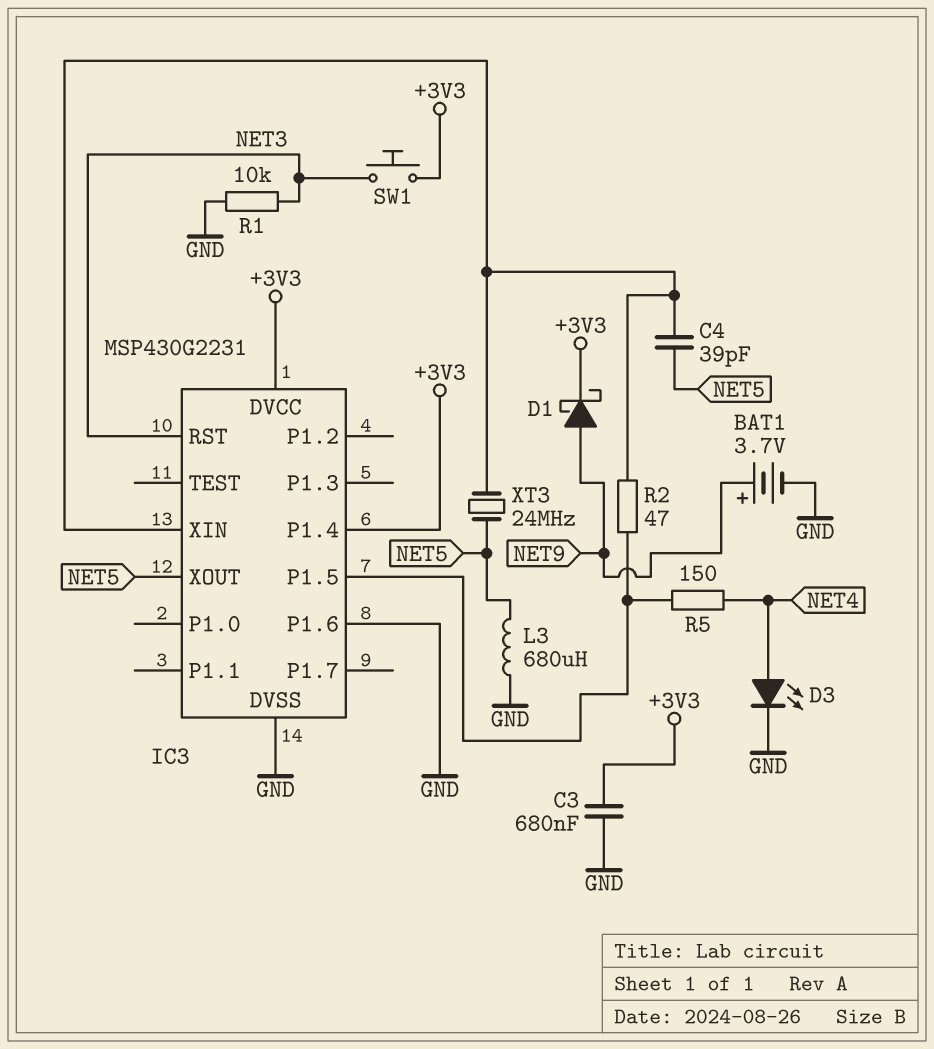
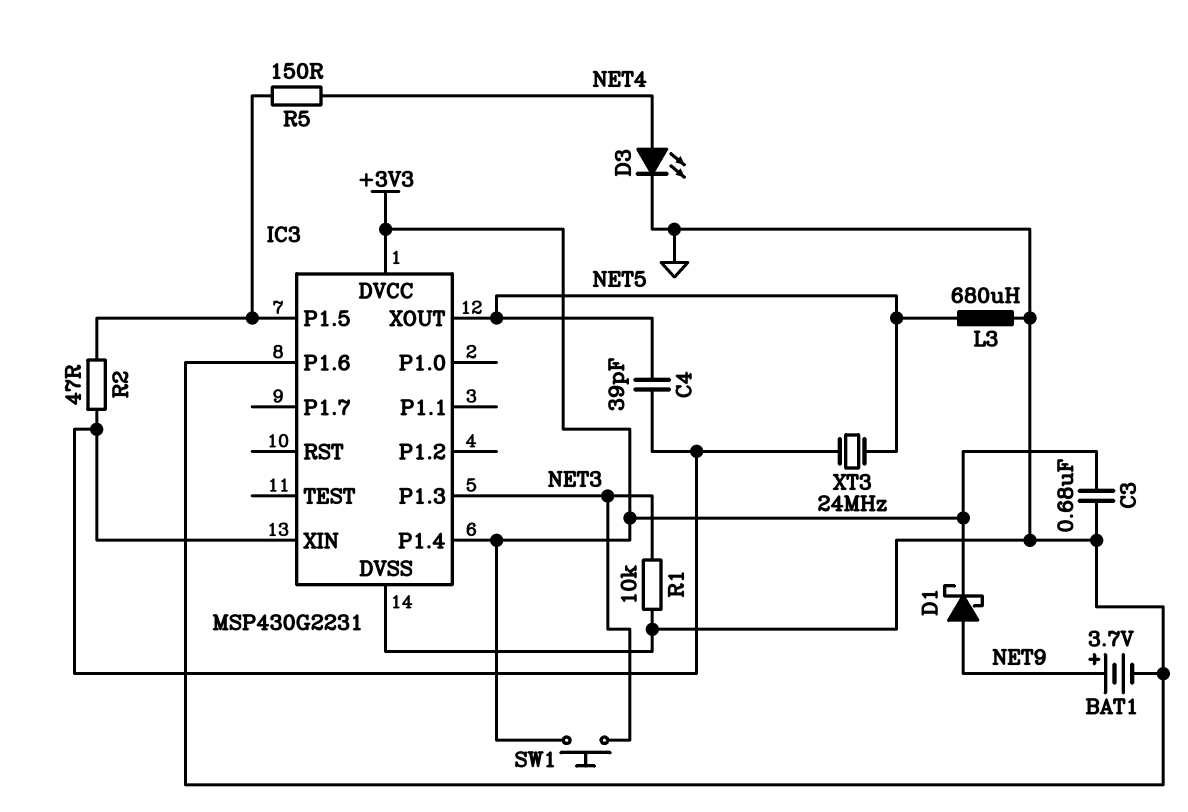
IC3 pin P1.3: none -> NET3
IC3 pin RST: NET3 -> none

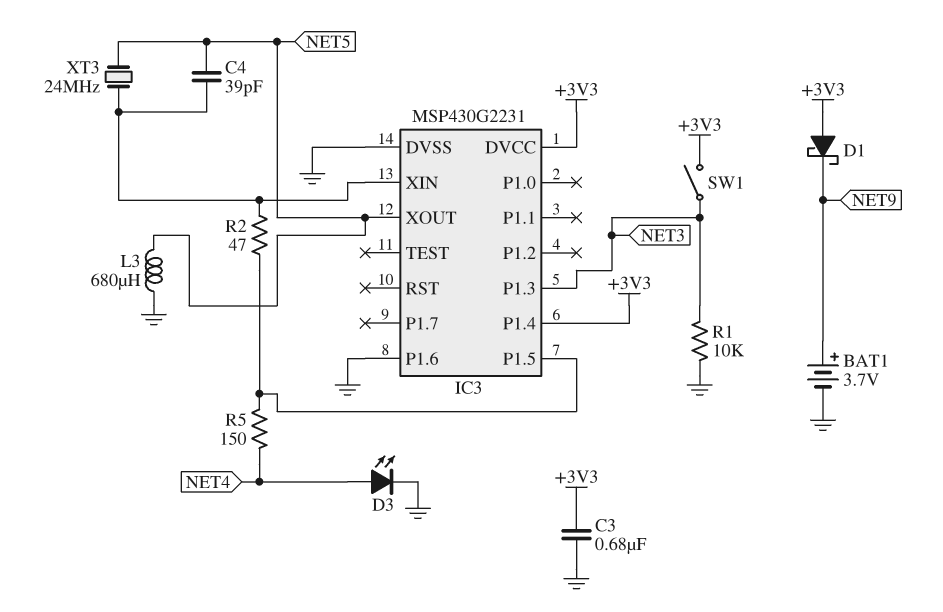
D1: schottky (A NET9, K +3V3) -> schottky (A +3V3, K NET9)
SW1: button (+3V3, NET3) -> switch (+3V3, NET3)

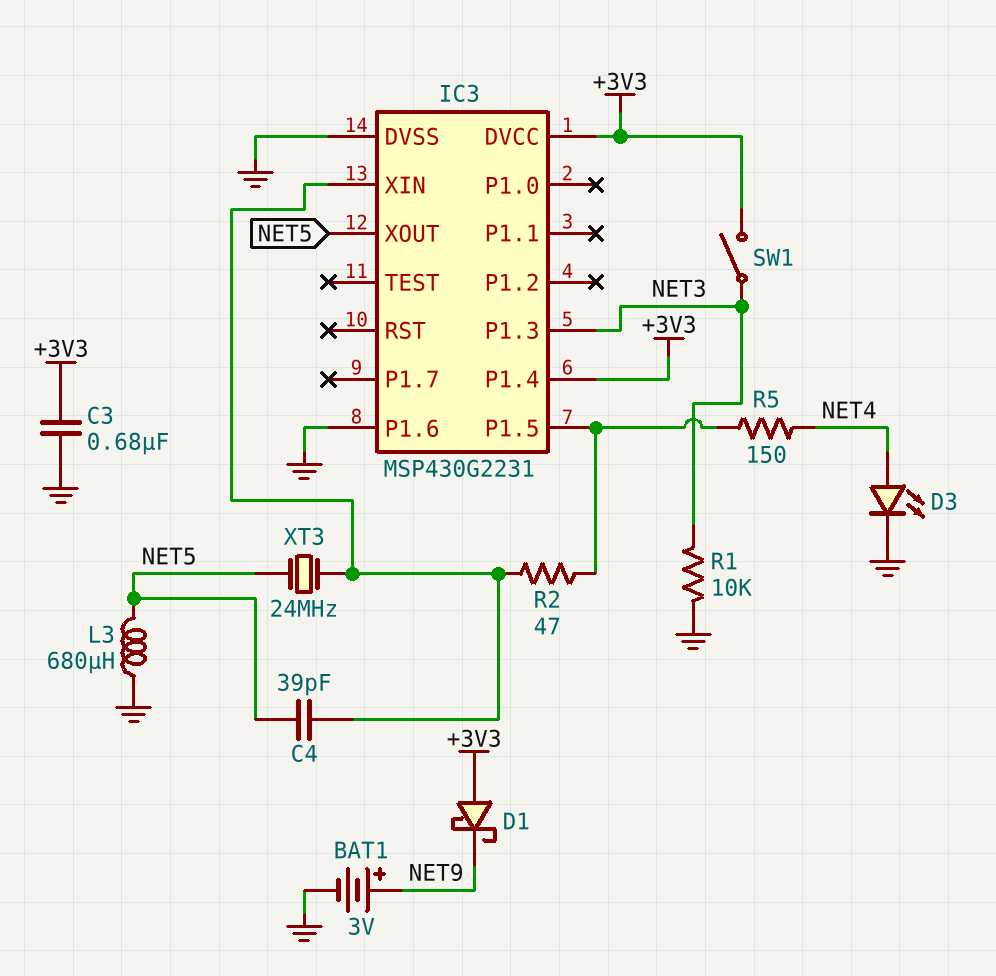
BAT1: 3.7V (plus NET9, minus GND) -> 3V (plus NET9, minus GND)

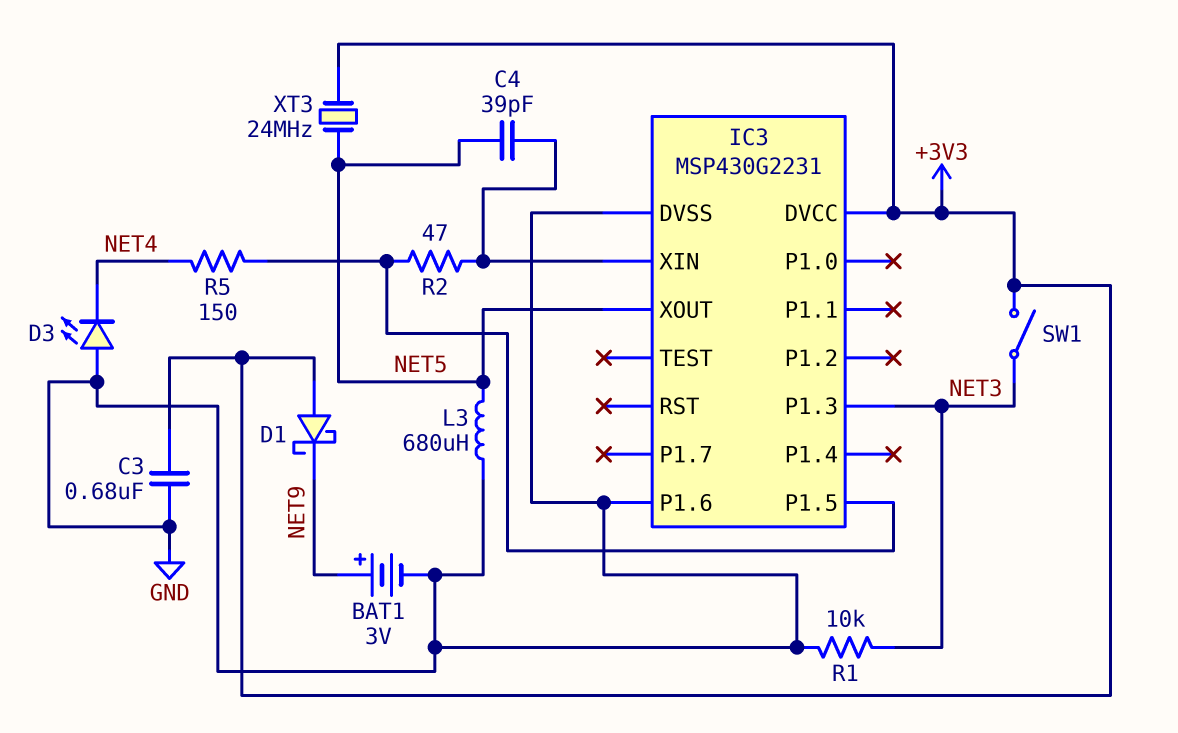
D3: LED (A NET4, K GND) -> LED (A GND, K NET4)
IC3 pin P1.4: +3V3 -> none
XT3: 24MHz (IC3/XIN, NET5) -> 24MHz (+3V3, NET5)

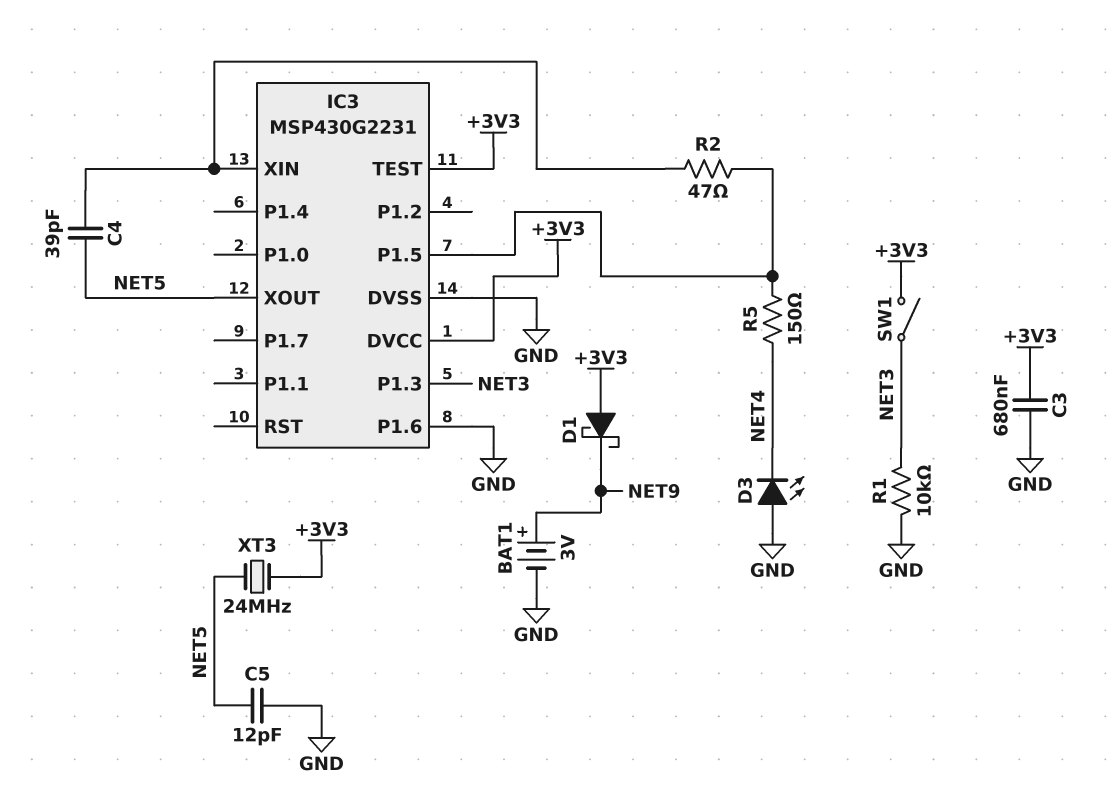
C5: none -> 12pF (GND, NET5)
IC3 pin TEST: none -> +3V3
L3: 680uH (GND, NET5) -> none

